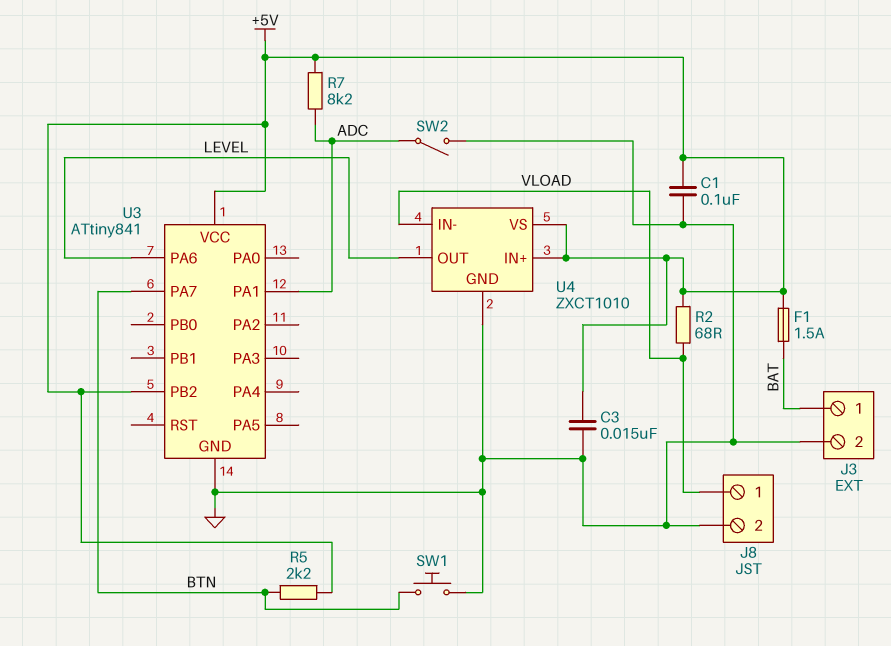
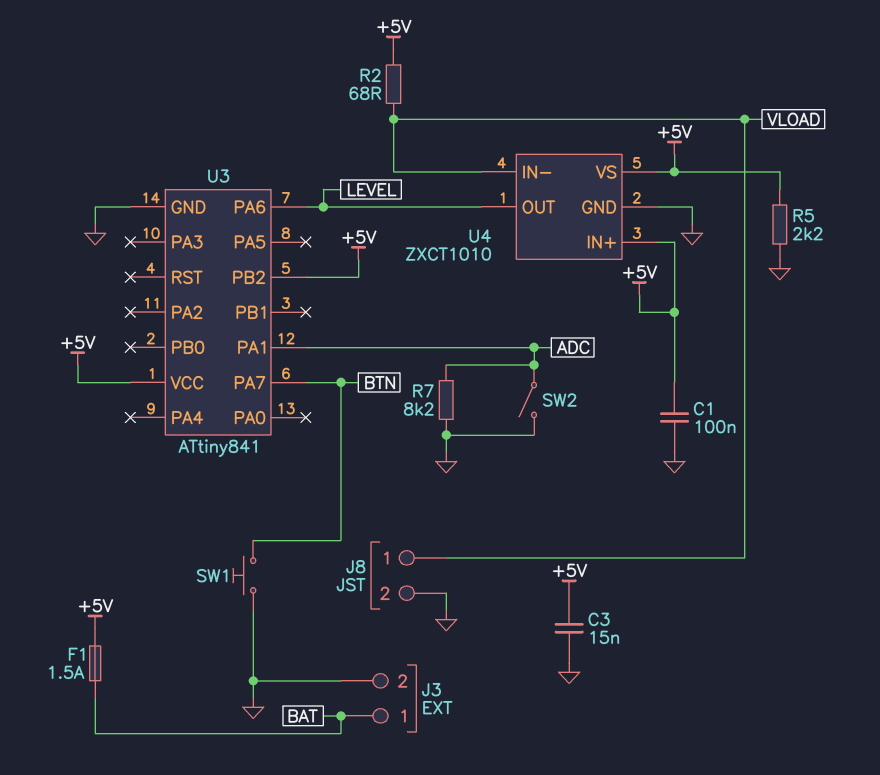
R5: 2.2k (+5V, BTN) -> 2.2k (+5V, GND)
R7: 8.2k (+5V, ADC) -> 8.2k (ADC, GND)

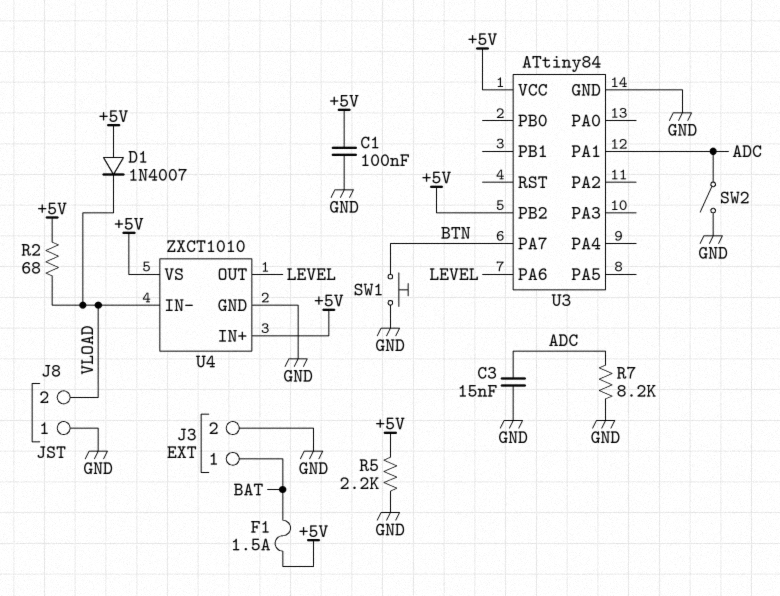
C3: 15nF (+5V, GND) -> 15nF (ADC, GND)
D1: none -> diode 1N4007 (A +5V, K VLOAD)
J8 pin 1: VLOAD -> GND
J8 pin 2: GND -> VLOAD
U3: ATtiny841 -> ATtiny84

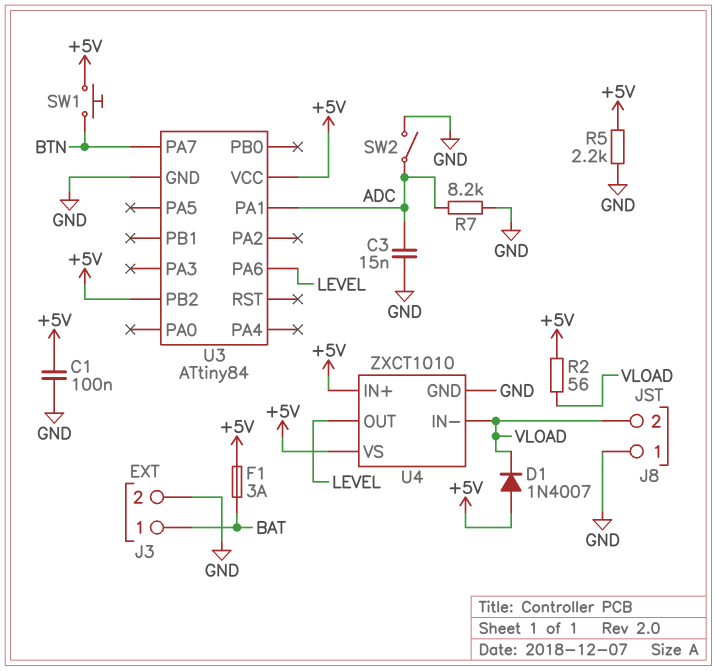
F1: 1.5A (+5V, BAT) -> 3A (+5V, BAT)
R2: 68 (+5V, VLOAD) -> 56 (+5V, VLOAD)
SW1: button (BTN, GND) -> button (+5V, BTN)

